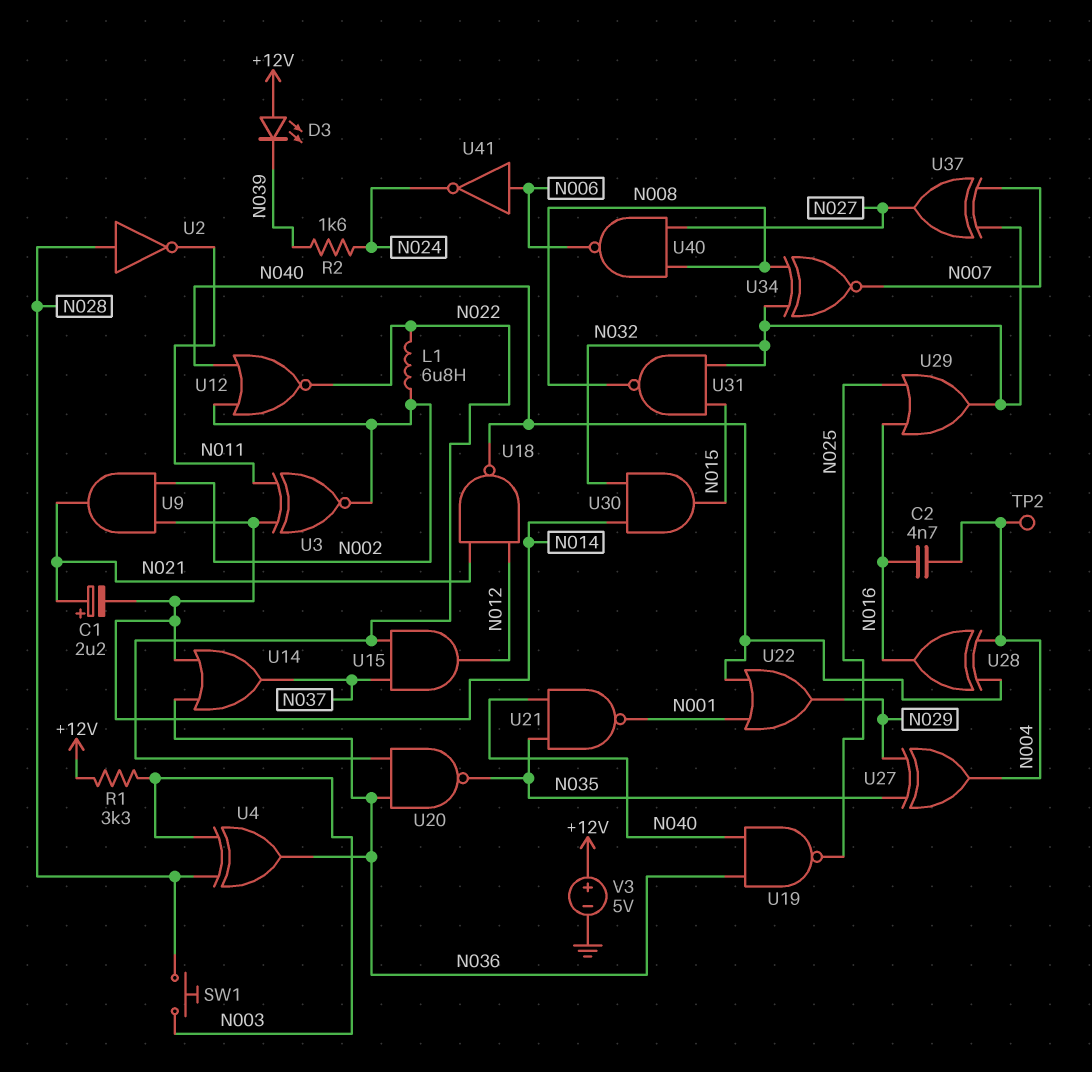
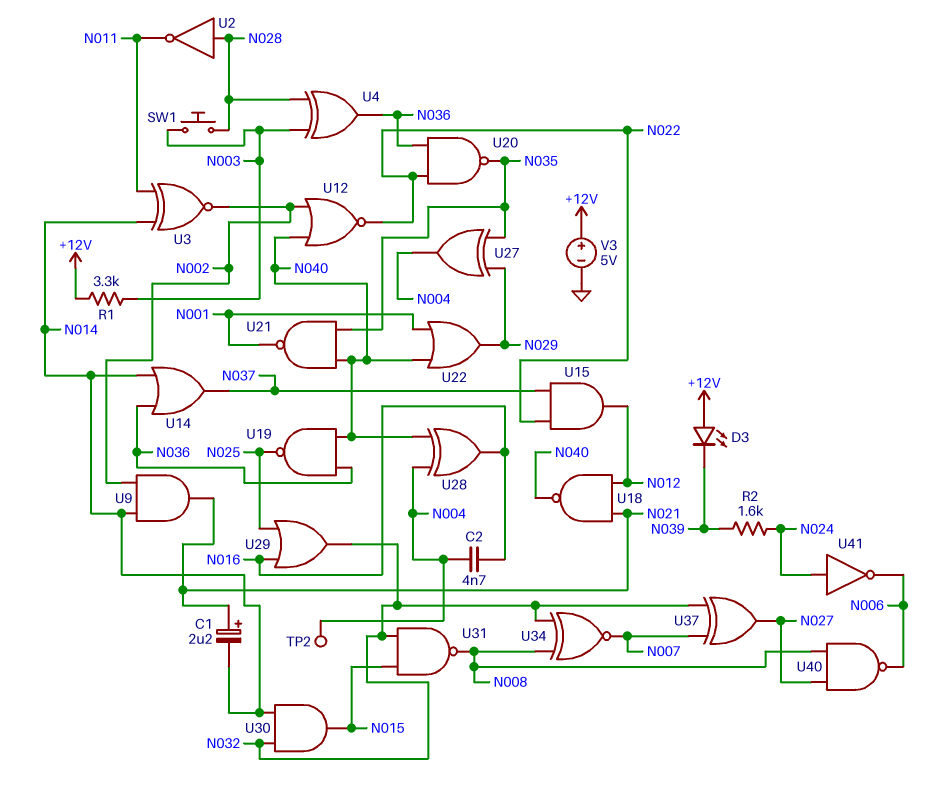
L1: 6.8uH (N002, N022) -> none
U41: NOT (in N006, out N024) -> NOT (in N024, out N006)

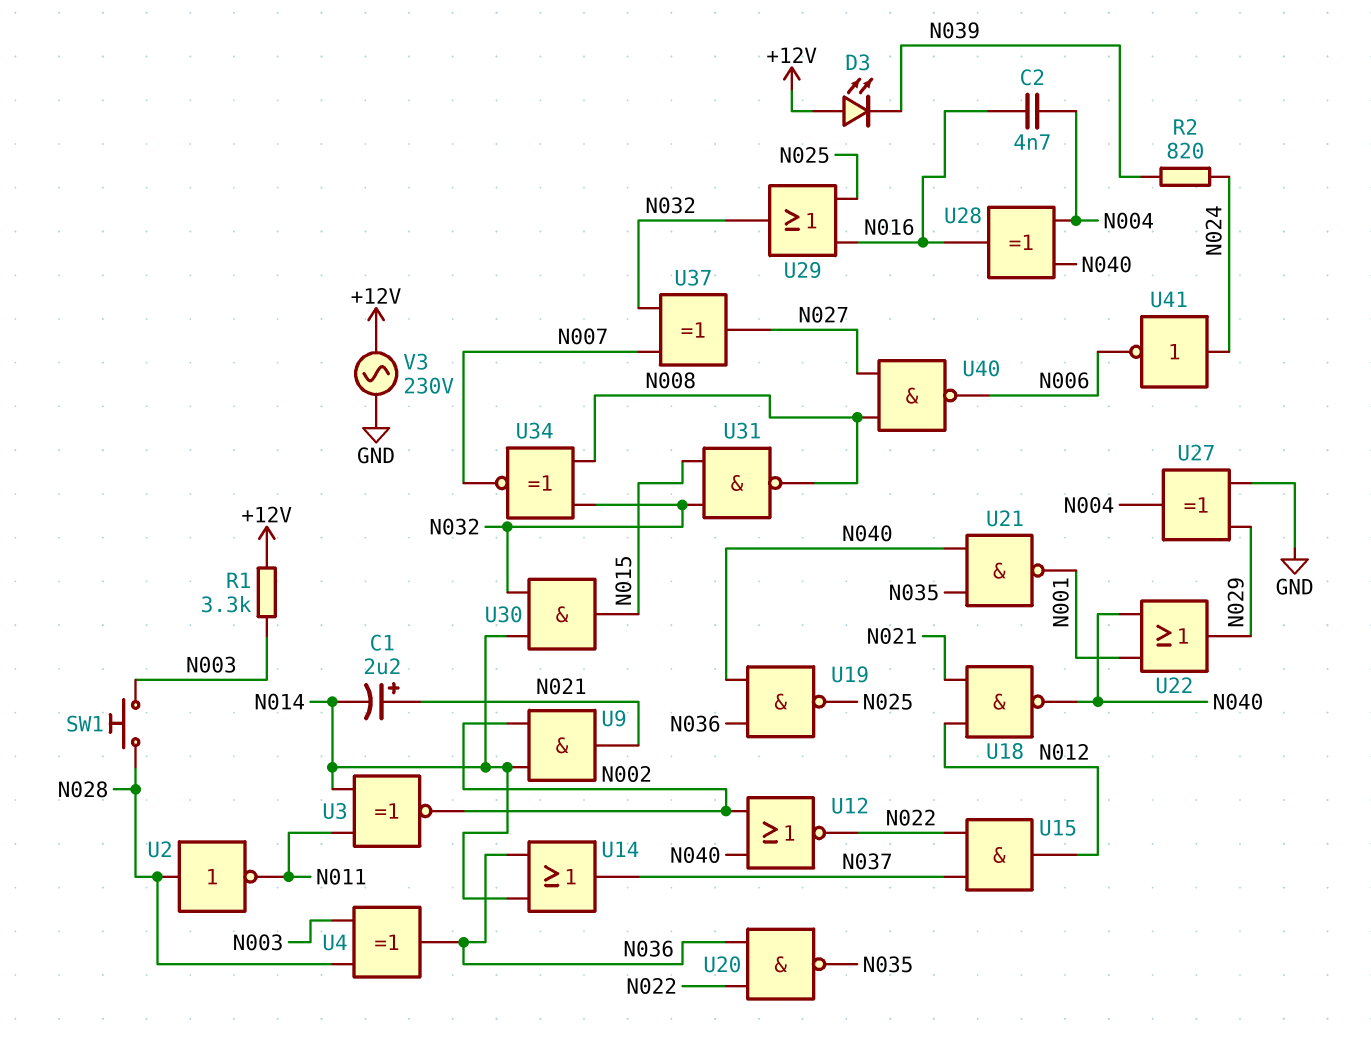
R2: 1.6k (N024, N039) -> 820 (N024, N039)
TP2: test point (N004) -> none
U27: XOR (in N029, in N035, out N004) -> XOR (in GND, in N029, out N004)
V3: 5V (plus +12V, minus GND) -> AC 230V (+12V, GND)

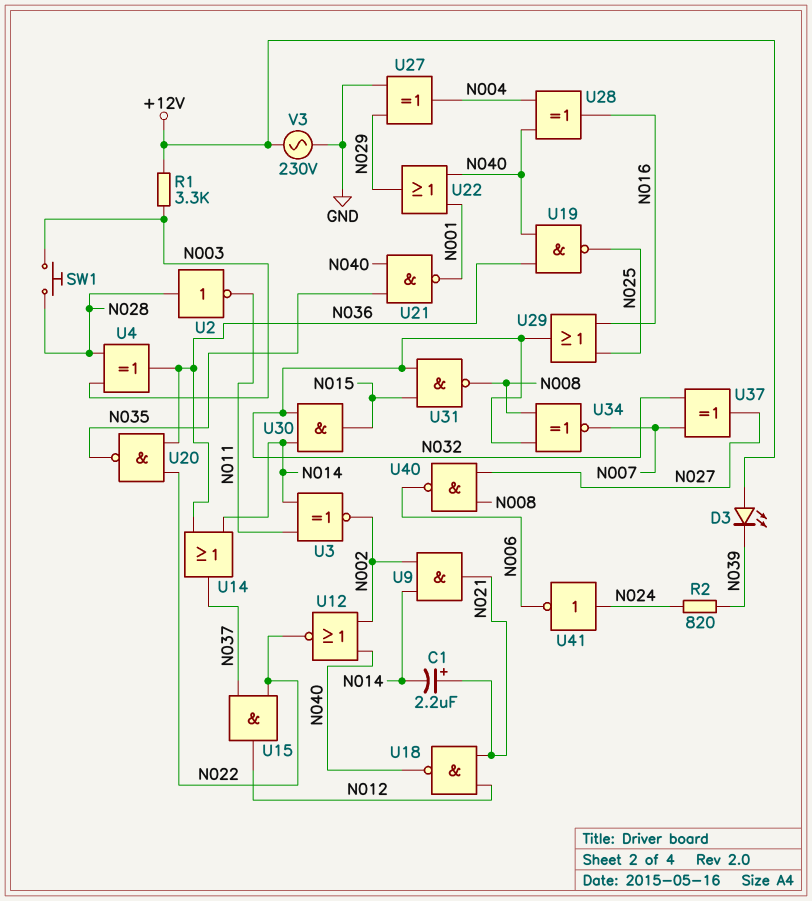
C2: 4.7nF (N004, N016) -> none

